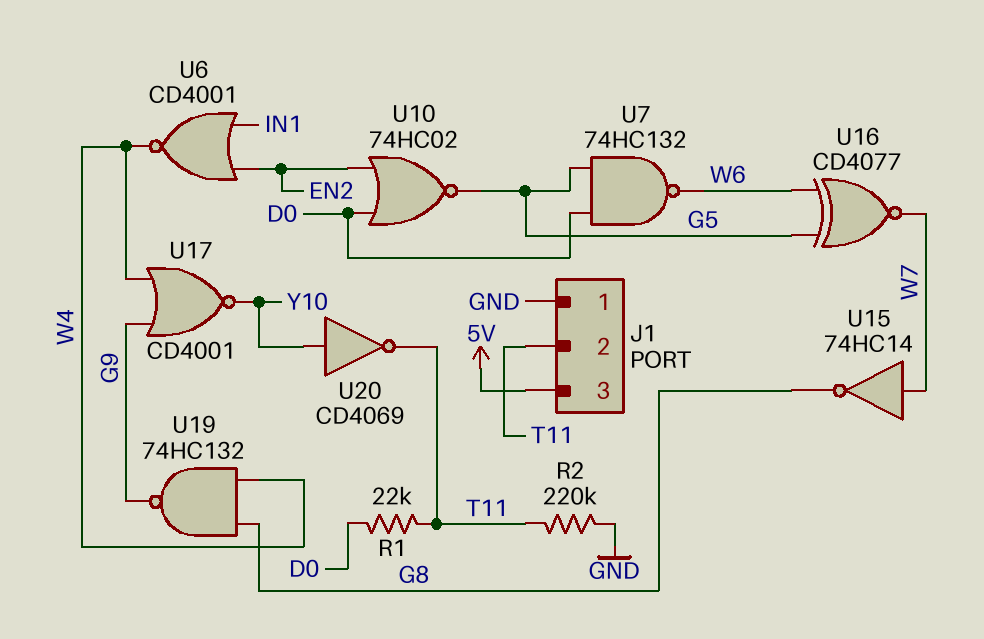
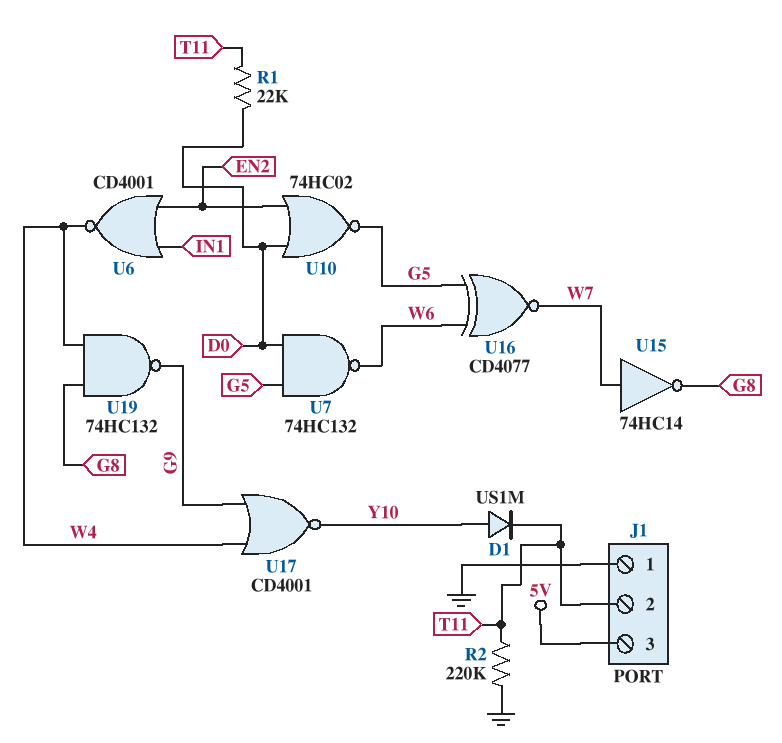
D1: none -> diode US1M (A Y10, K T11)
U20: NOT CD4069 (in Y10, out T11) -> none

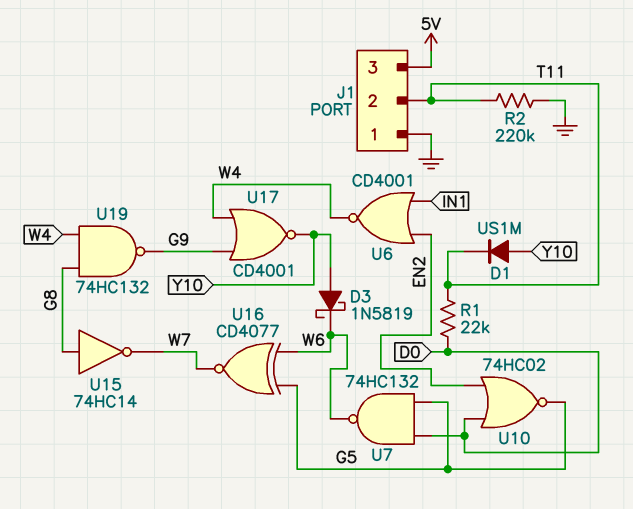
D3: none -> schottky 1N5819 (A Y10, K W6)
U15: NOT 74HC14 (in W7, out G8) -> NOT 74HC14 (in G8, out W7)

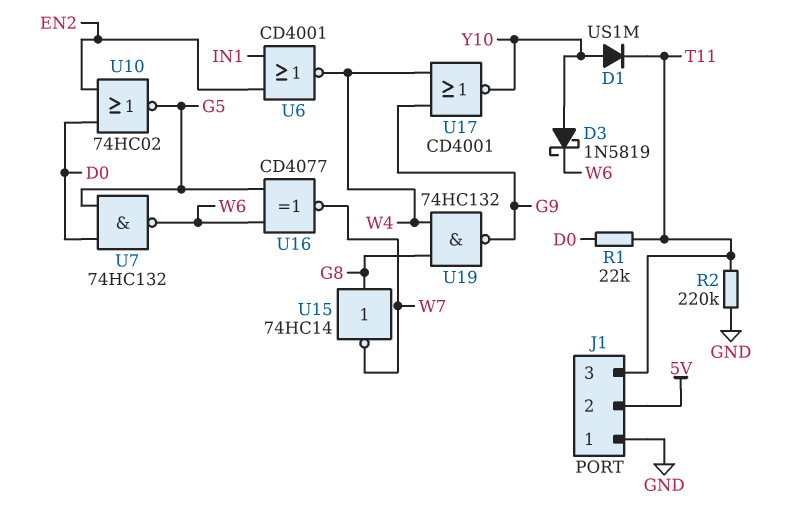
J1 pin 2: T11 -> 5V
J1 pin 3: 5V -> T11

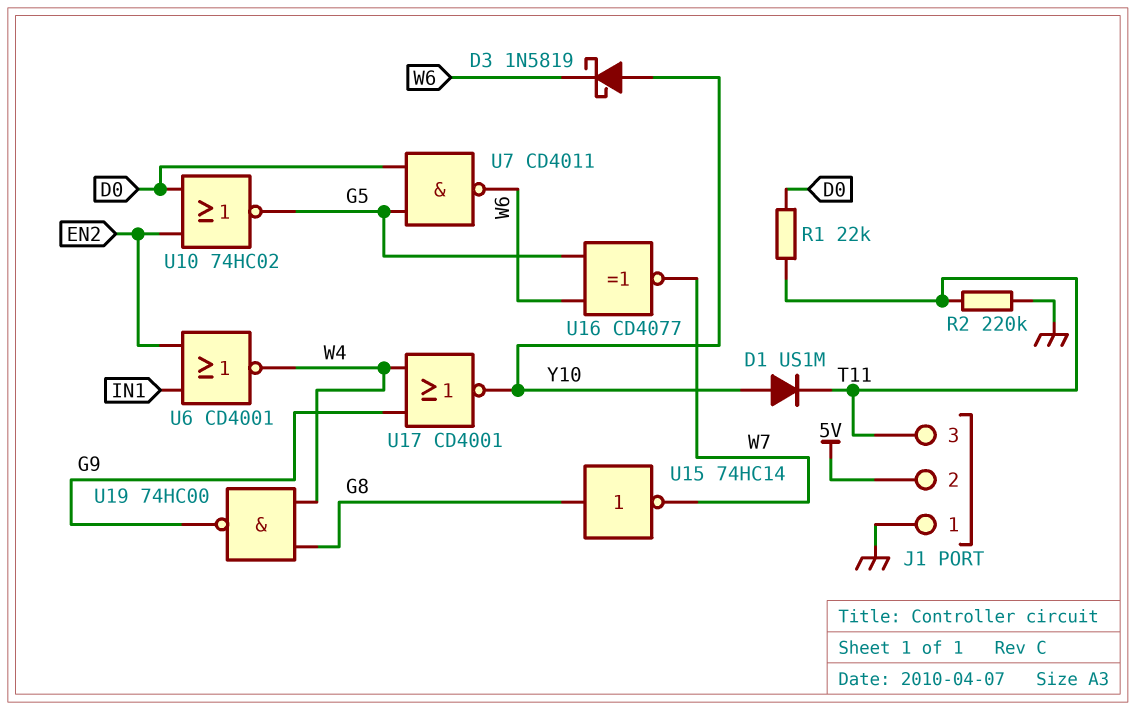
U7: NAND 74HC132 (in D0, in G5, out W6) -> NAND CD4011 (in D0, in G5, out W6)
U19: NAND 74HC132 (in G8, in W4, out G9) -> NAND 74HC00 (in G8, in W4, out G9)

